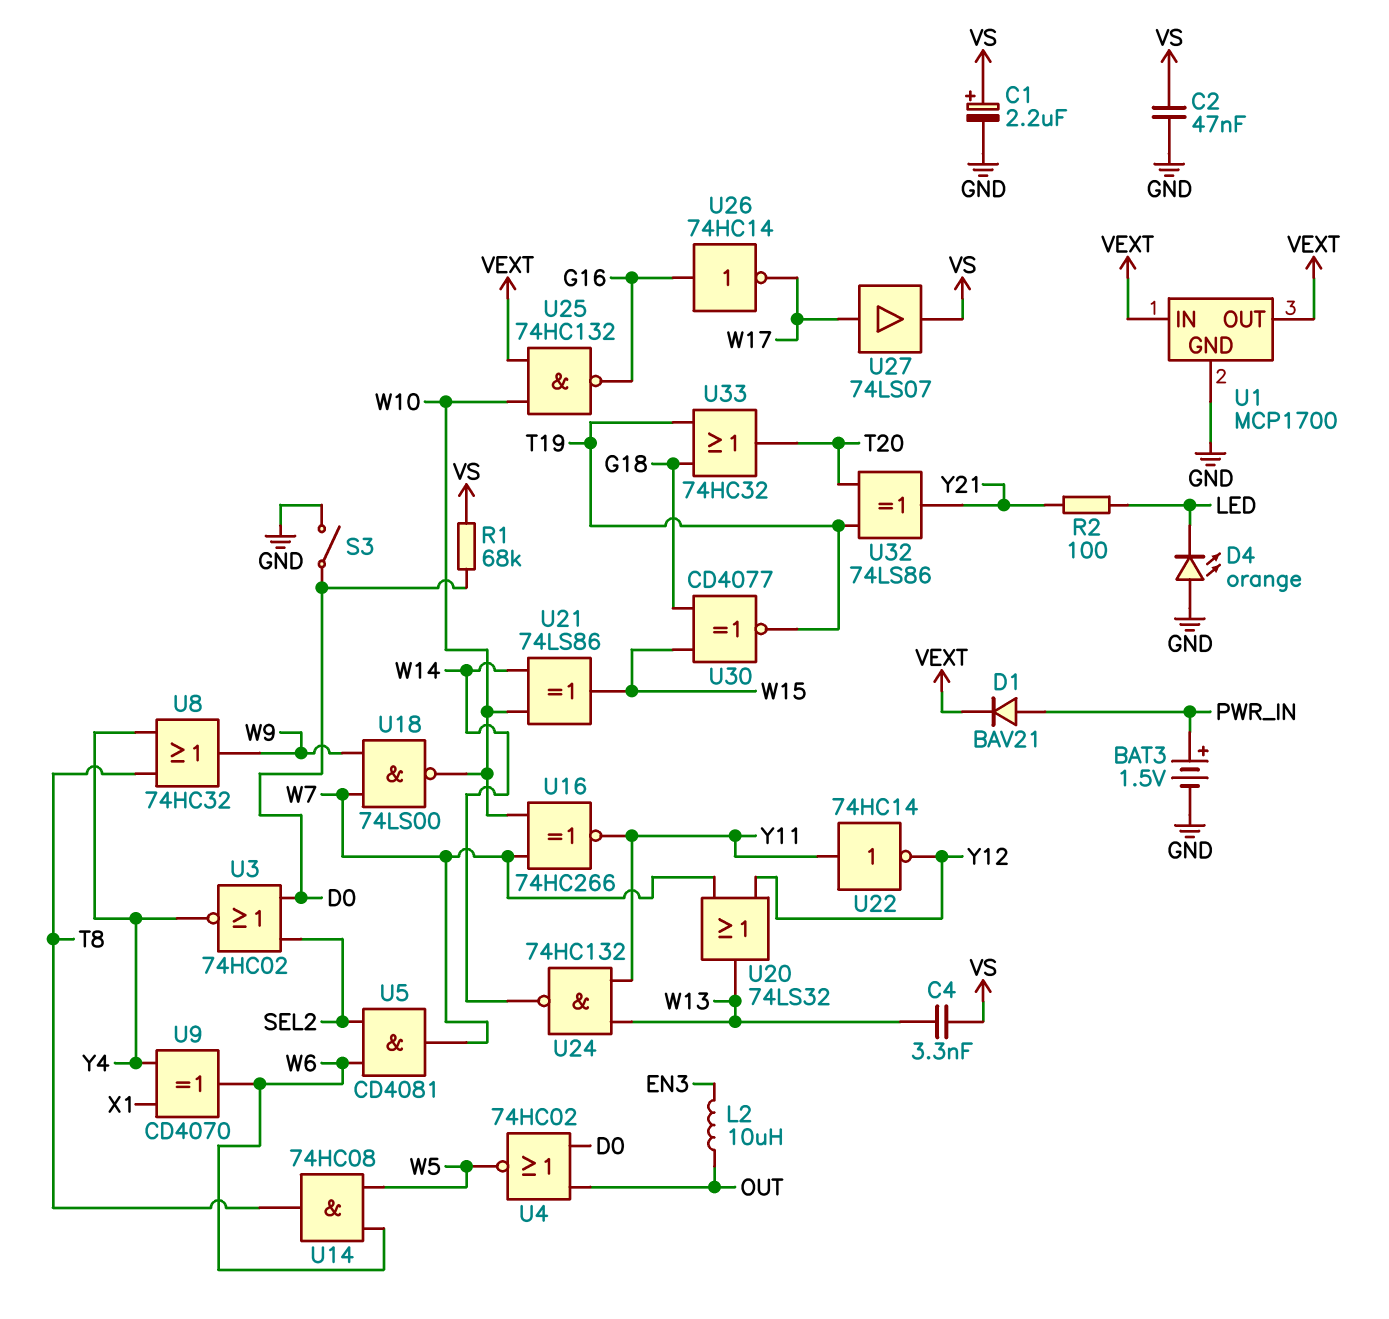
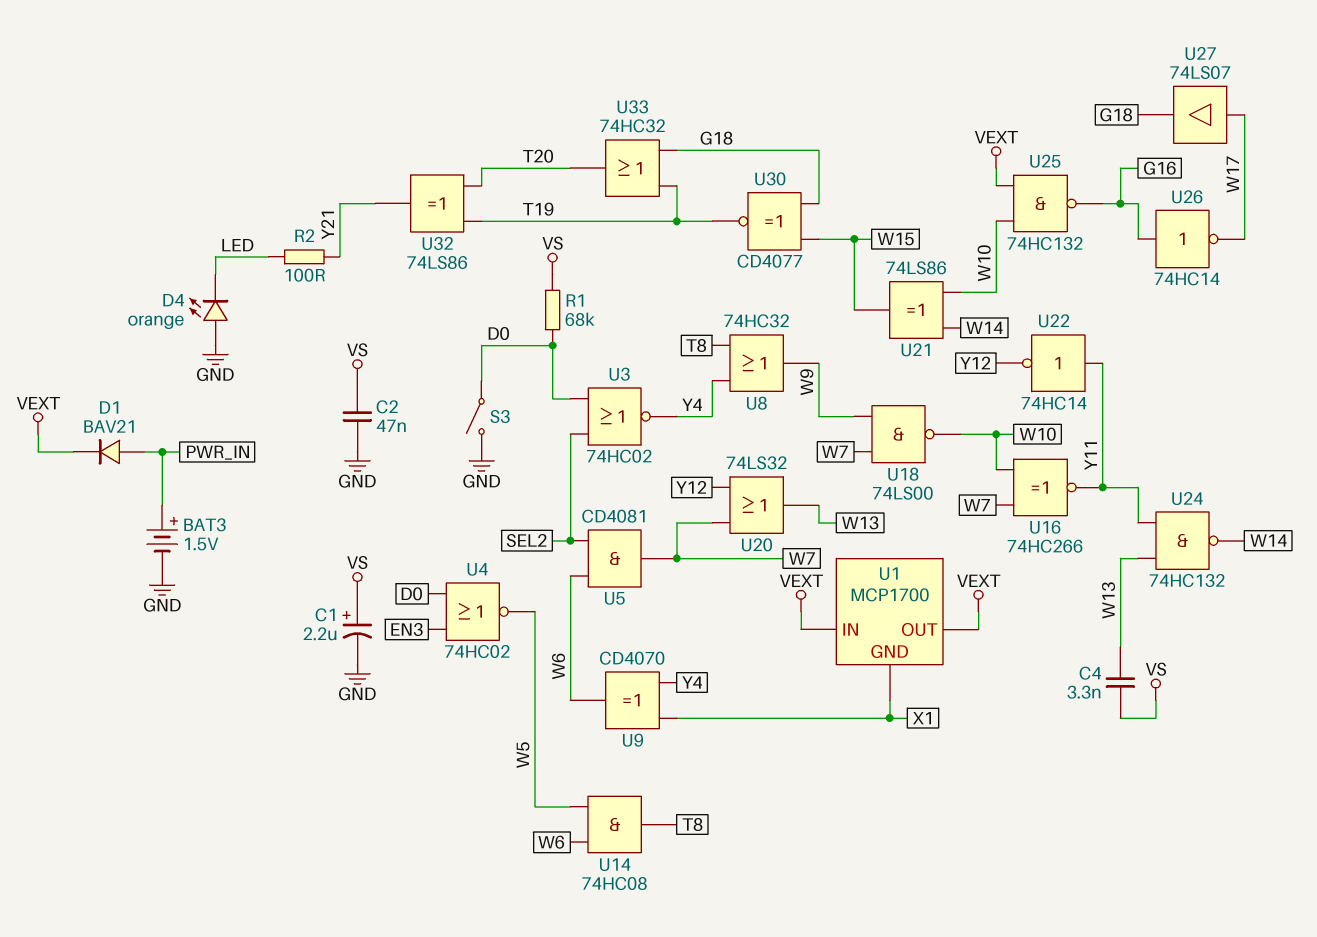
L2: 10uH (EN3, OUT) -> none
U1 pin GND: GND -> X1
U4: NOR 74HC02 (in D0, in OUT, out W5) -> NOR 74HC02 (in D0, in EN3, out W5)
U27: buffer 74LS07 (in W17, out VS) -> buffer 74LS07 (in W17, out G18)

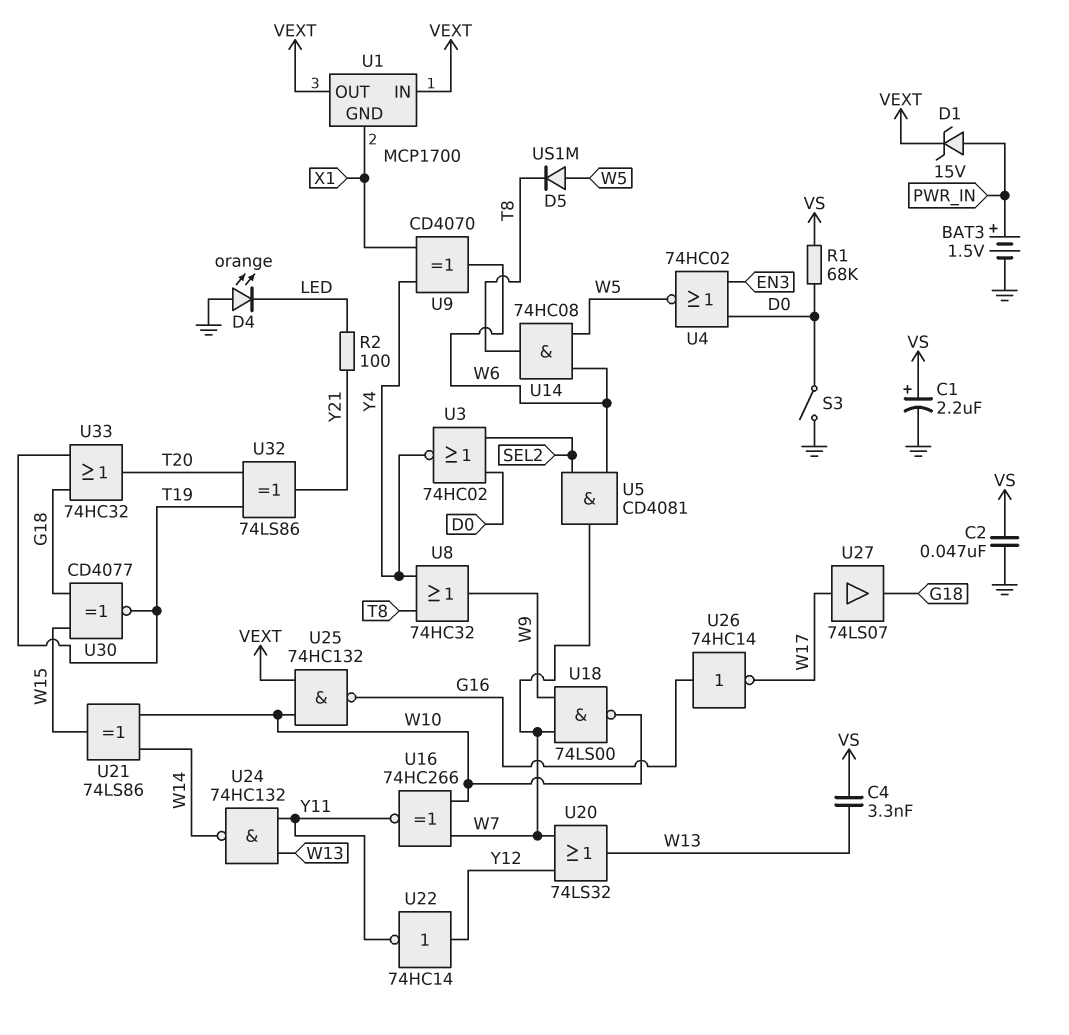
D1: diode BAV21 (A PWR_IN, K VEXT) -> zener 15V (A PWR_IN, K VEXT)
D5: none -> diode US1M (A W5, K T8)
U22: NOT 74HC14 (in Y11, out Y12) -> NOT 74HC14 (in Y12, out Y11)

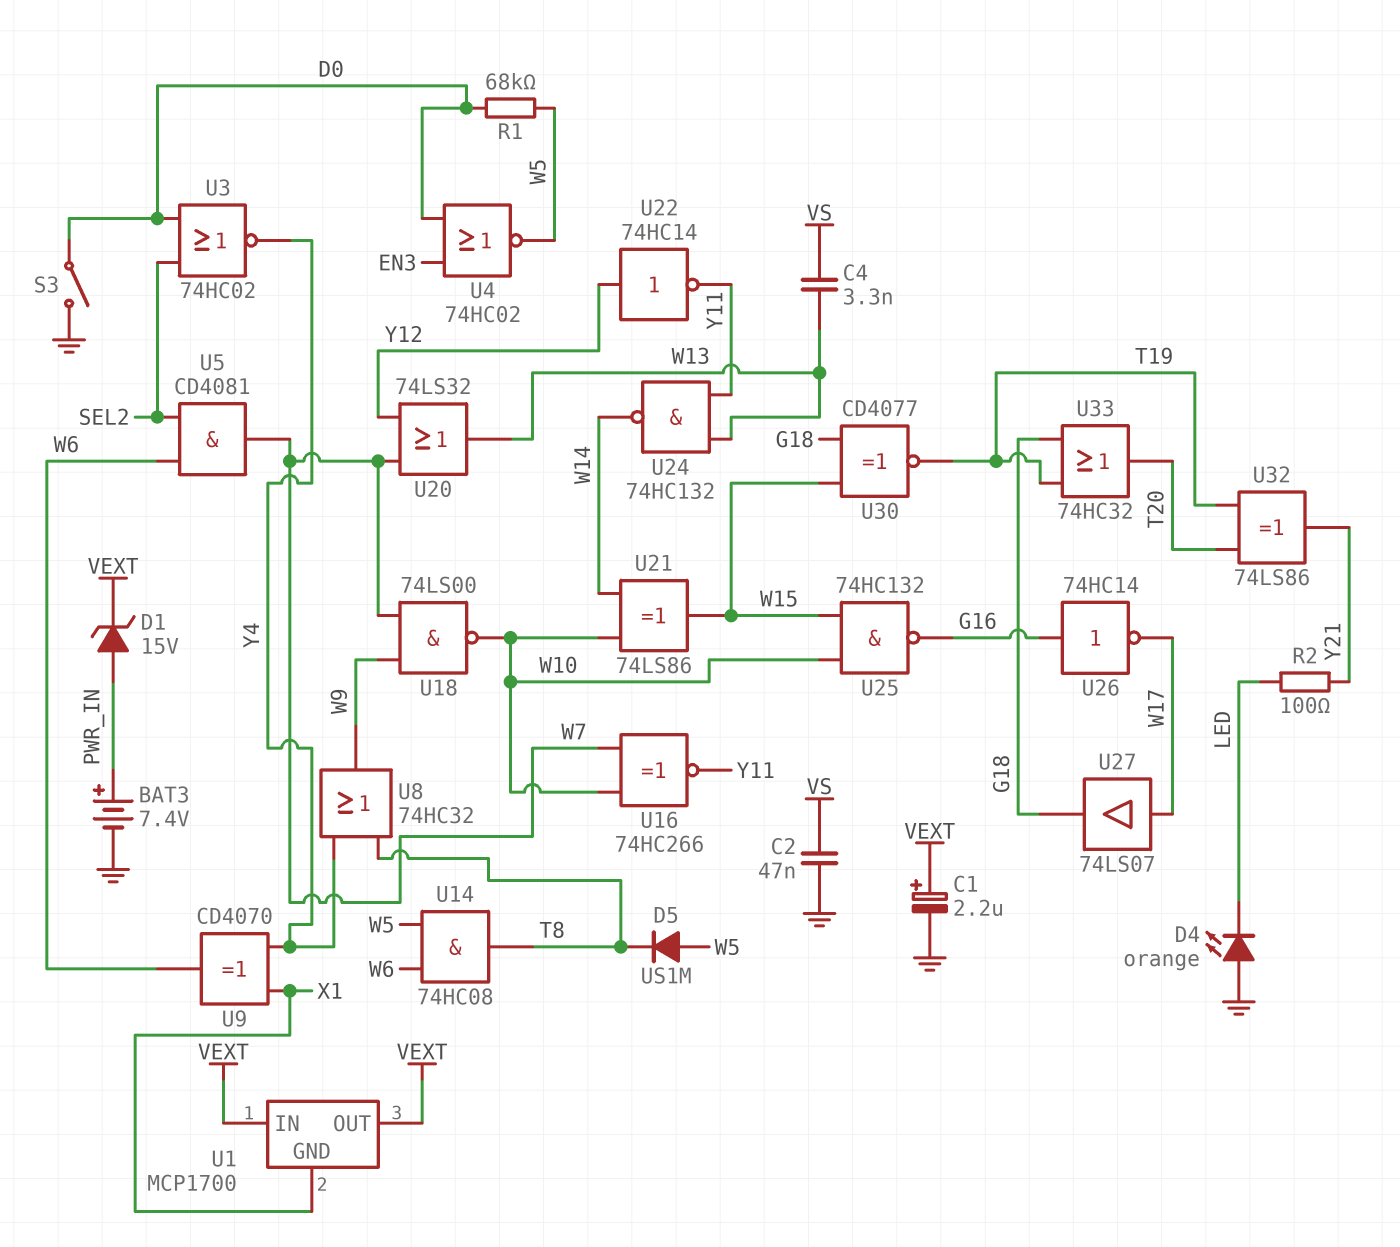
BAT3: 1.5V (plus PWR_IN, minus GND) -> 7.4V (plus PWR_IN, minus GND)
C1: 2.2uF (plus VS, minus GND) -> 2.2uF (plus VEXT, minus GND)
R1: 68k (D0, VS) -> 68k (D0, W5)
U25: NAND 74HC132 (in VEXT, in W10, out G16) -> NAND 74HC132 (in W10, in W15, out G16)

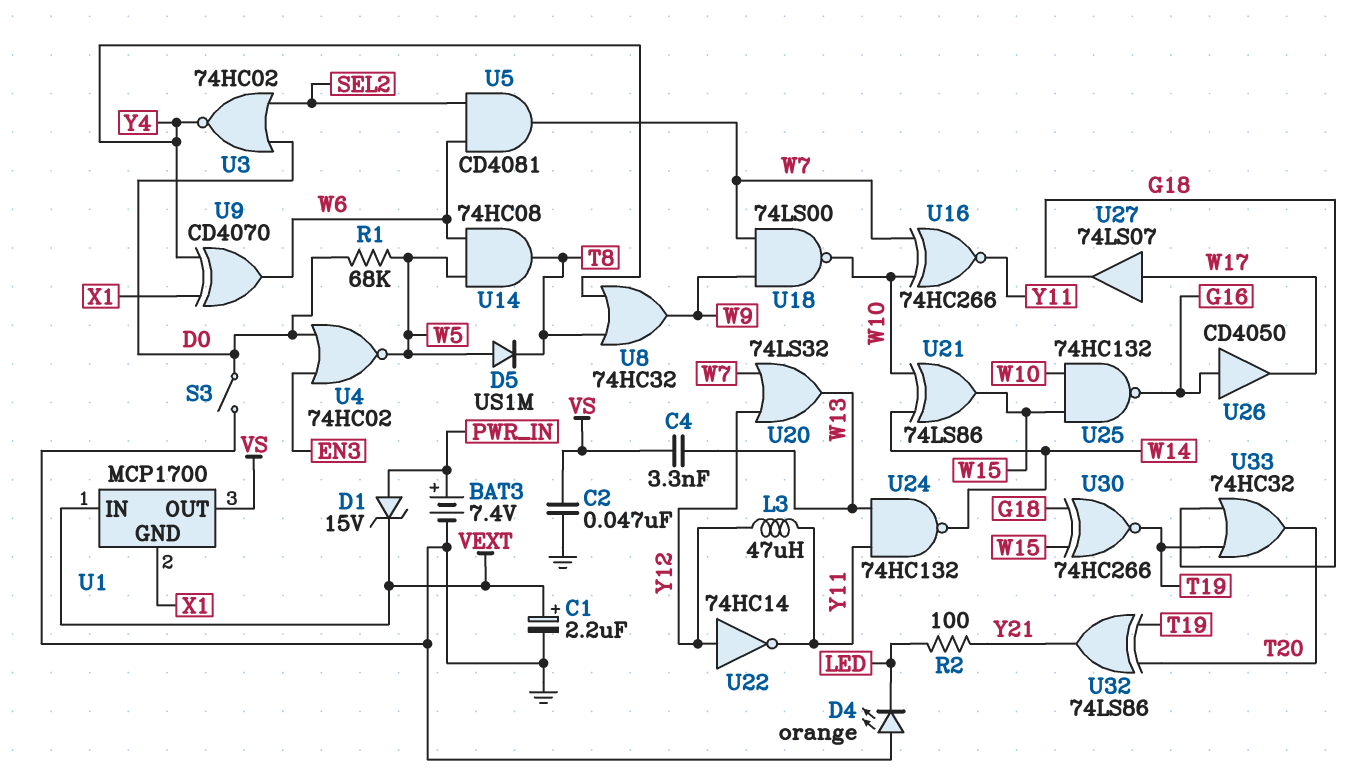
L3: none -> 47uH (Y11, Y12)
U1 pin OUT: VEXT -> VS
U26: NOT 74HC14 (in G16, out W17) -> buffer CD4050 (in G16, out W17)
U30: XNOR CD4077 (in G18, in W15, out T19) -> XNOR 74HC266 (in G18, in W15, out T19)

